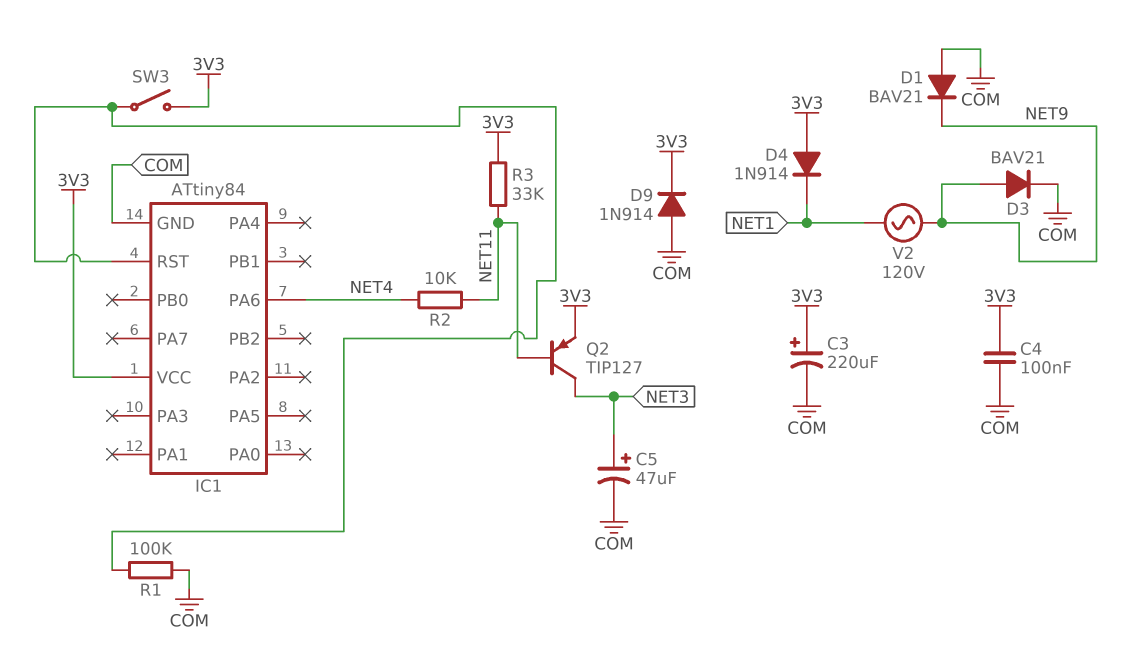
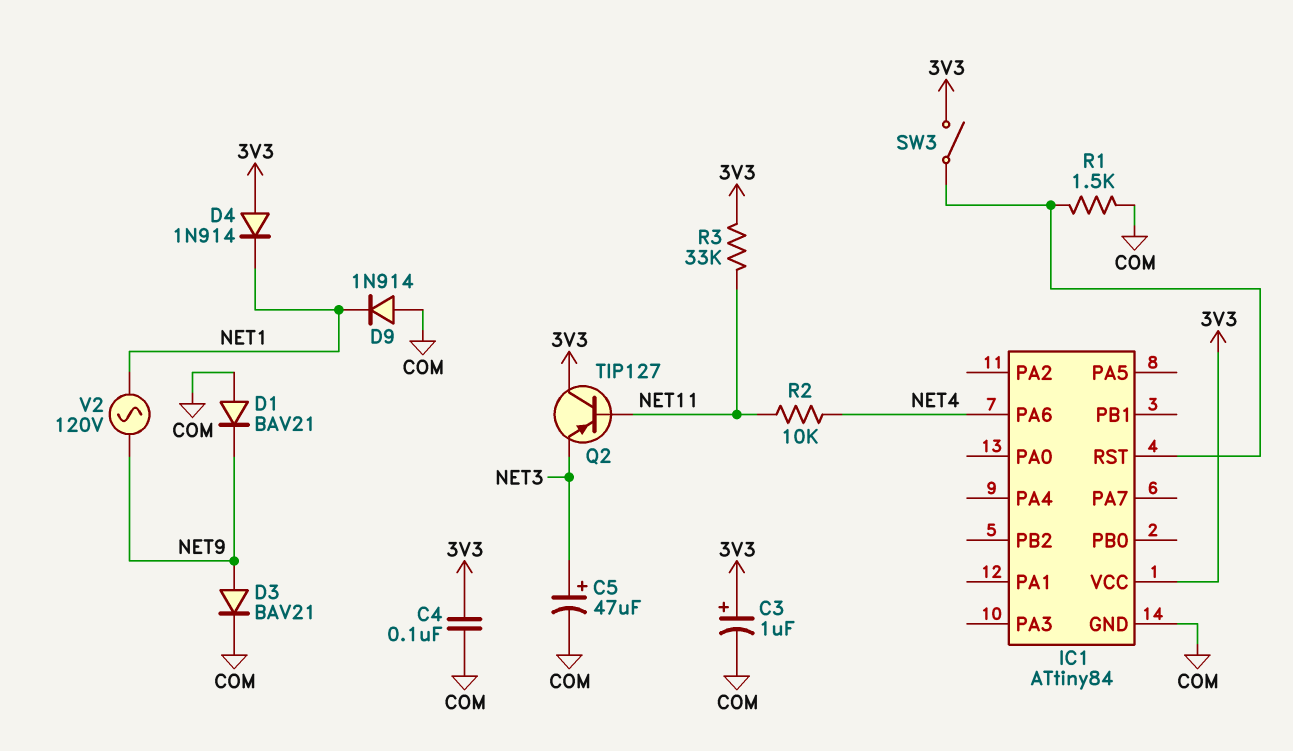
C3: 220uF (plus 3V3, minus COM) -> 1uF (plus 3V3, minus COM)
D9: diode 1N914 (A COM, K 3V3) -> diode 1N914 (A COM, K NET1)
Q2: PNP TIP127 (B NET11, C NET3, E 3V3) -> PNP TIP127 (B NET11, C 3V3, E NET3)
R1: 100k (COM, IC1/RST) -> 1.5k (COM, IC1/RST)

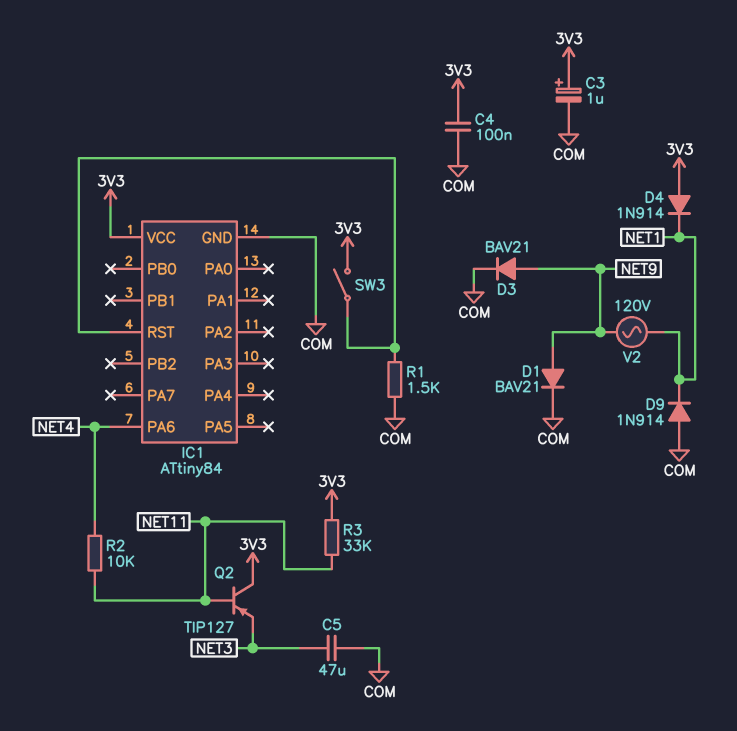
C5: 47uF (plus NET3, minus COM) -> 47uF (COM, NET3)
D1: diode BAV21 (A COM, K NET9) -> diode BAV21 (A NET9, K COM)

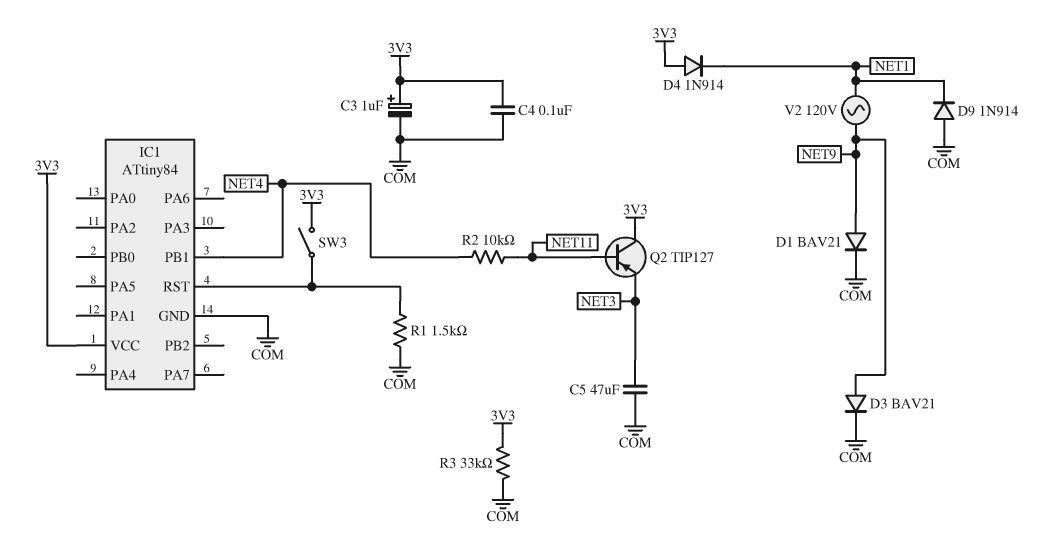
IC1 pin PA6: NET4 -> none
IC1 pin PB1: none -> NET4
R3: 33k (3V3, NET11) -> 33k (3V3, COM)

